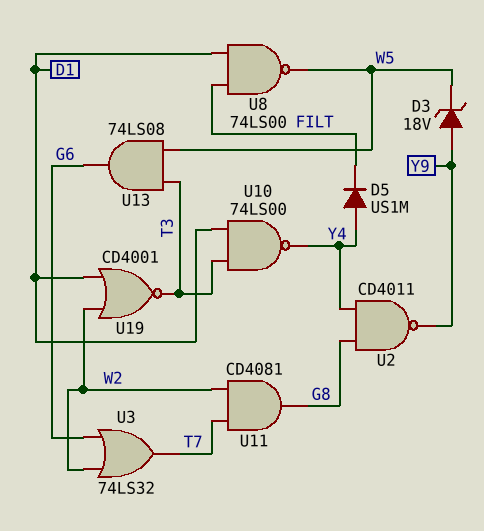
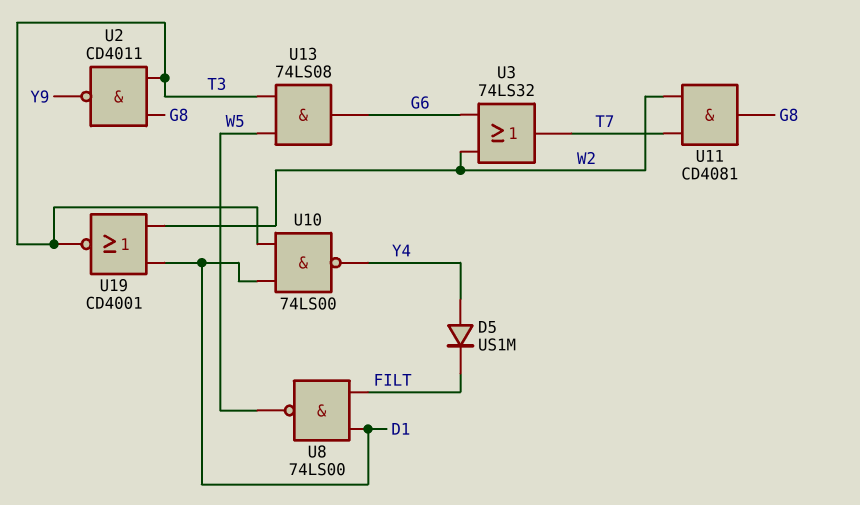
D3: zener 18V (A Y9, K W5) -> none
U2: NAND CD4011 (in G8, in Y4, out Y9) -> NAND CD4011 (in G8, in T3, out Y9)

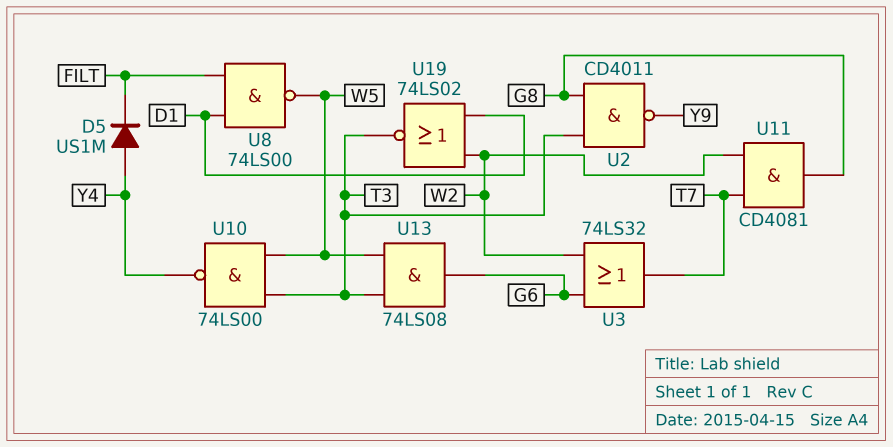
U10: NAND 74LS00 (in D1, in T3, out Y4) -> NAND 74LS00 (in T3, in W5, out Y4)
U19: NOR CD4001 (in D1, in W2, out T3) -> NOR 74LS02 (in D1, in W2, out T3)

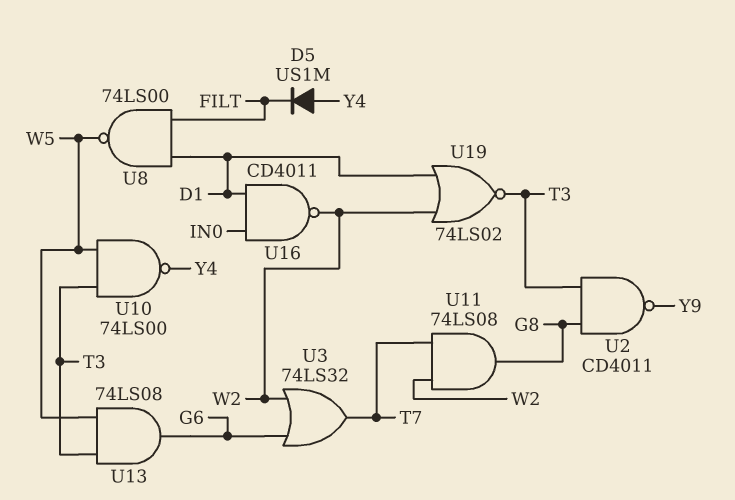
U11: AND CD4081 (in T7, in W2, out G8) -> AND 74LS08 (in T7, in W2, out G8)
U16: none -> NAND CD4011 (in D1, in IN0, out W2)

